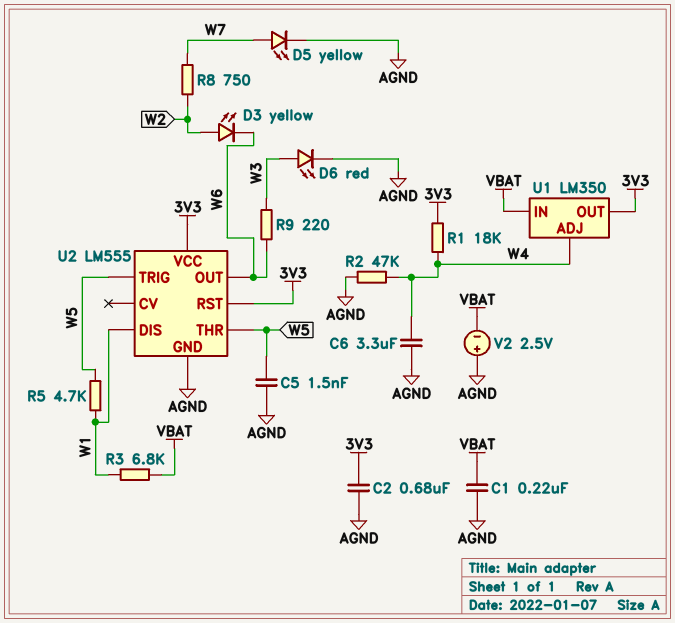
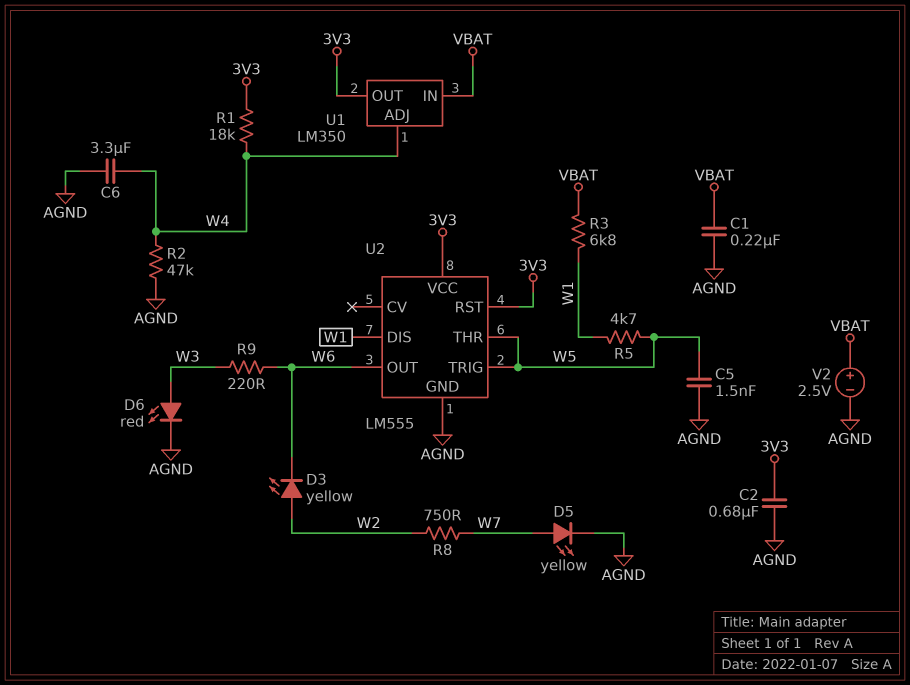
V2: 2.5V (plus AGND, minus VBAT) -> 2.5V (plus VBAT, minus AGND)

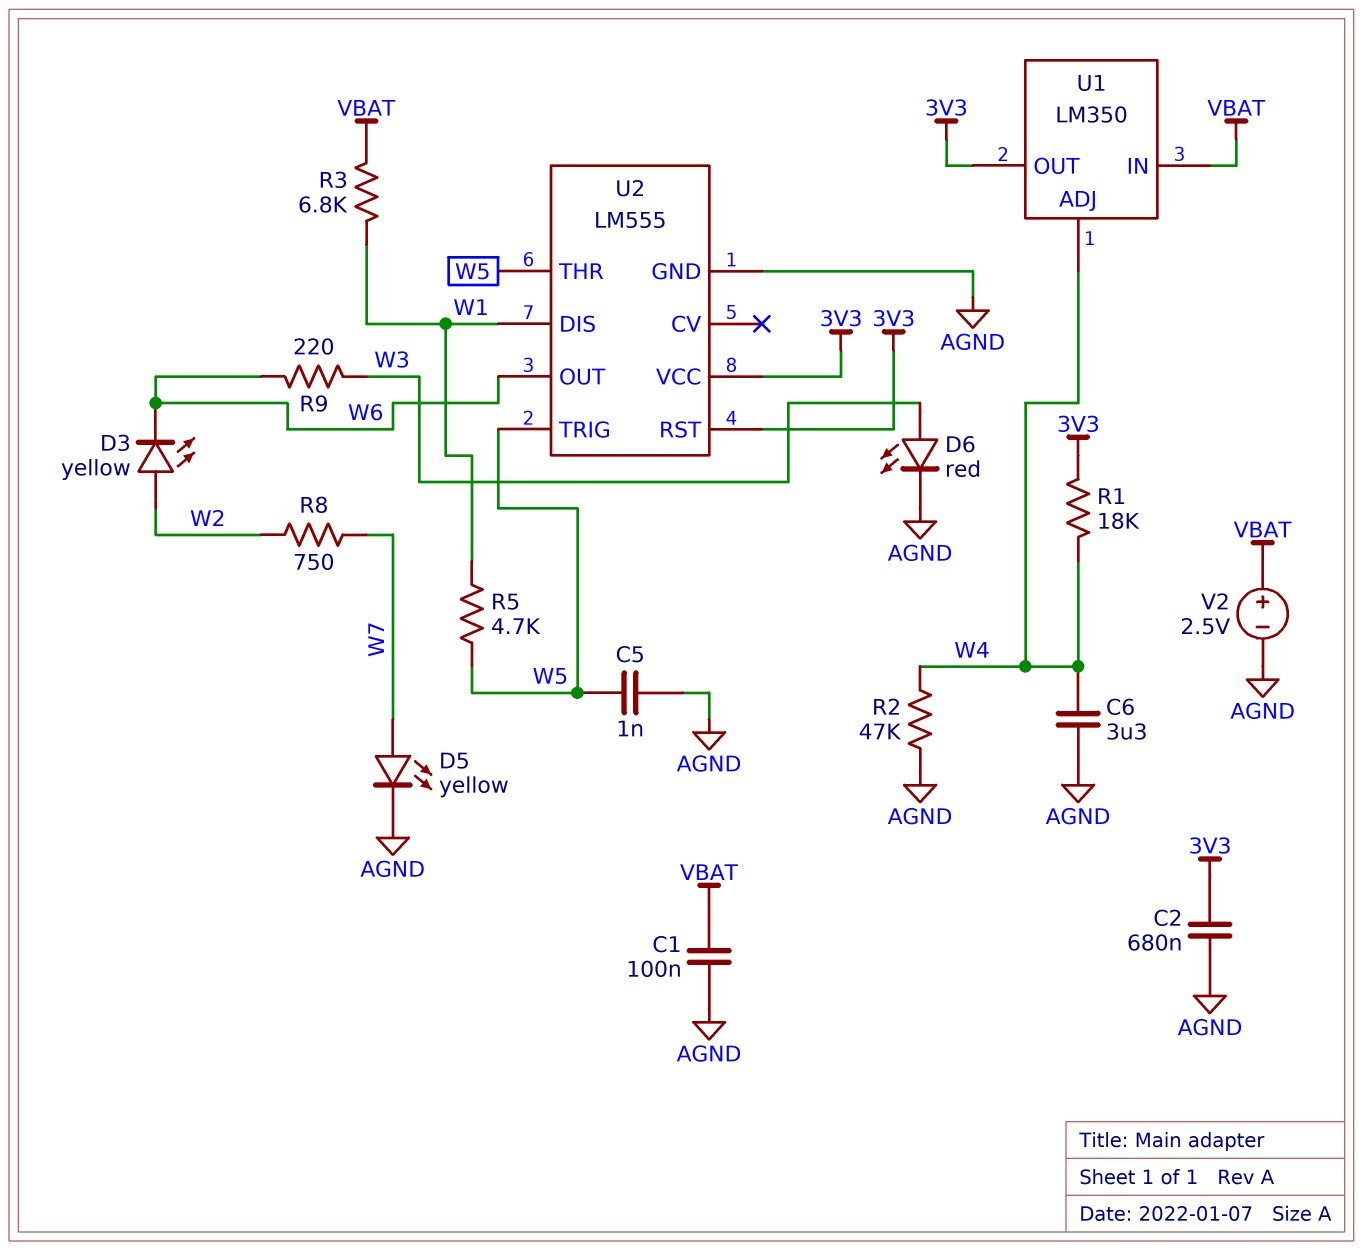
C1: 220nF (AGND, VBAT) -> 100nF (AGND, VBAT)
C5: 1.5nF (AGND, W5) -> 1nF (AGND, W5)

